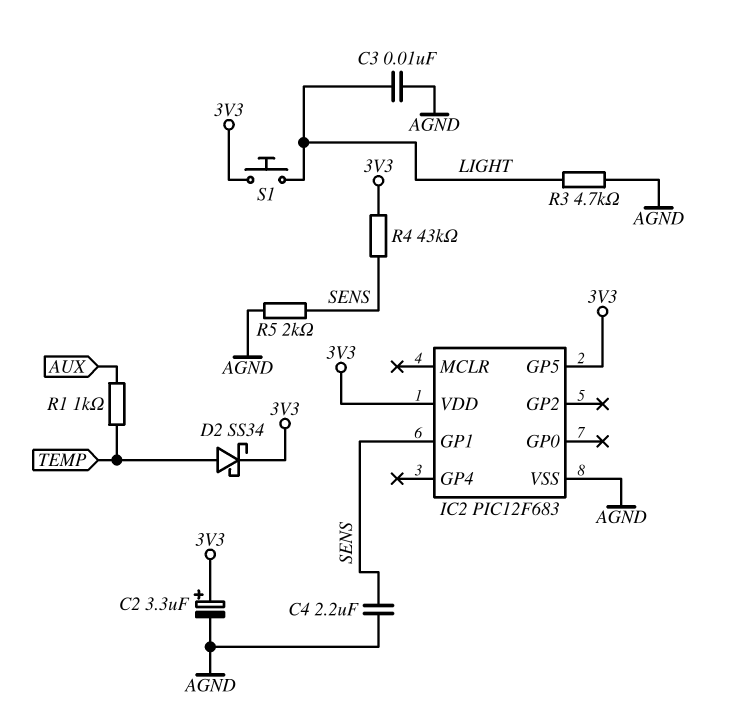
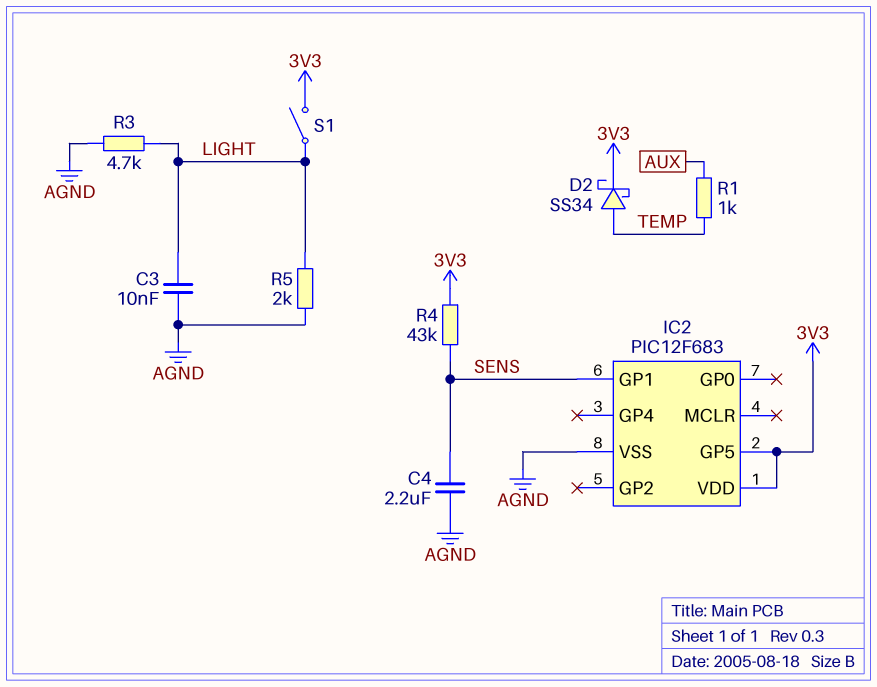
C2: 3.3uF (plus 3V3, minus AGND) -> none
R5: 2k (AGND, SENS) -> 2k (AGND, LIGHT)
S1: button (3V3, LIGHT) -> switch (3V3, LIGHT)

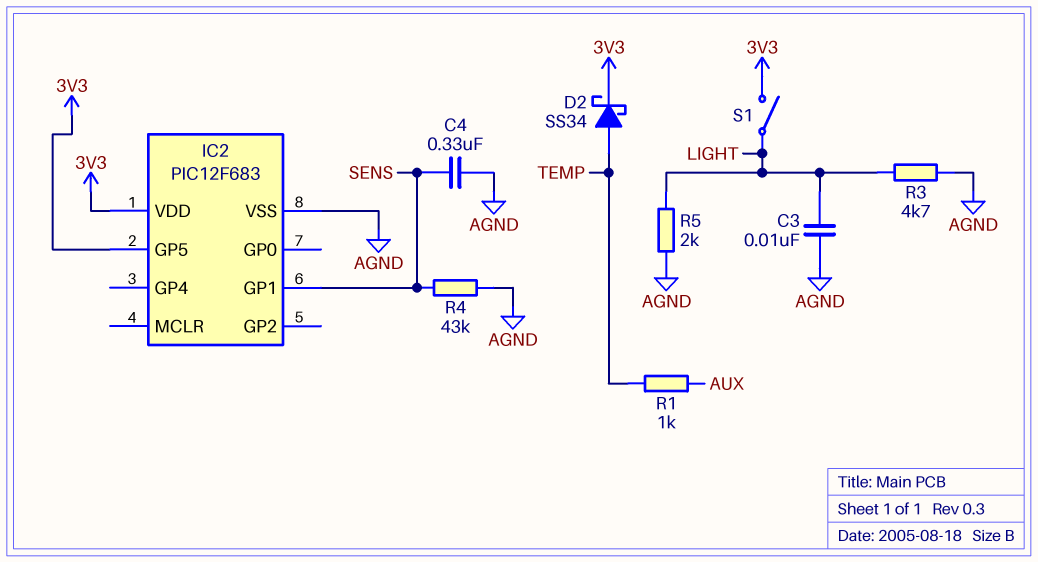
C4: 2.2uF (AGND, SENS) -> 330nF (AGND, SENS)
R4: 43k (3V3, SENS) -> 43k (AGND, SENS)

